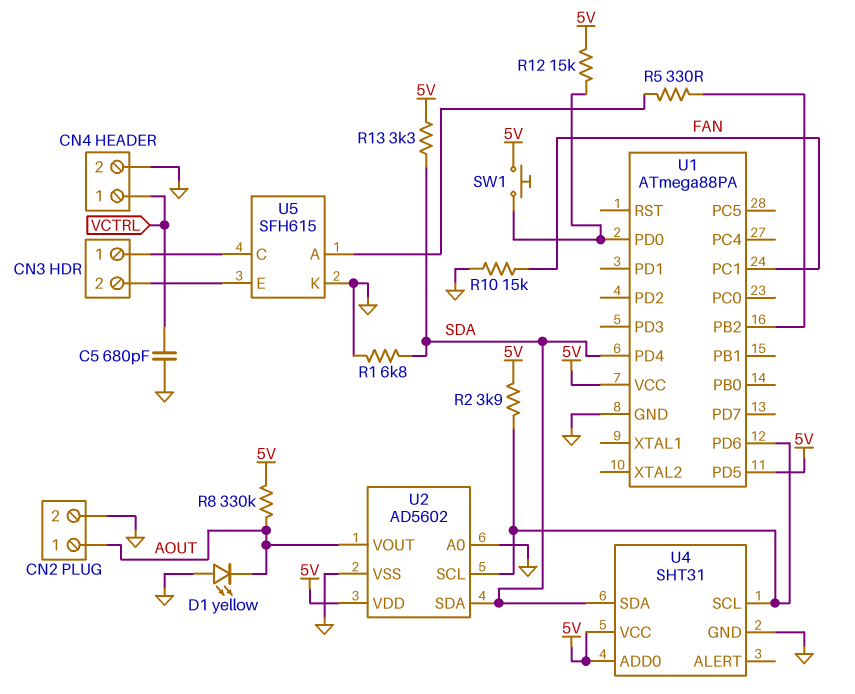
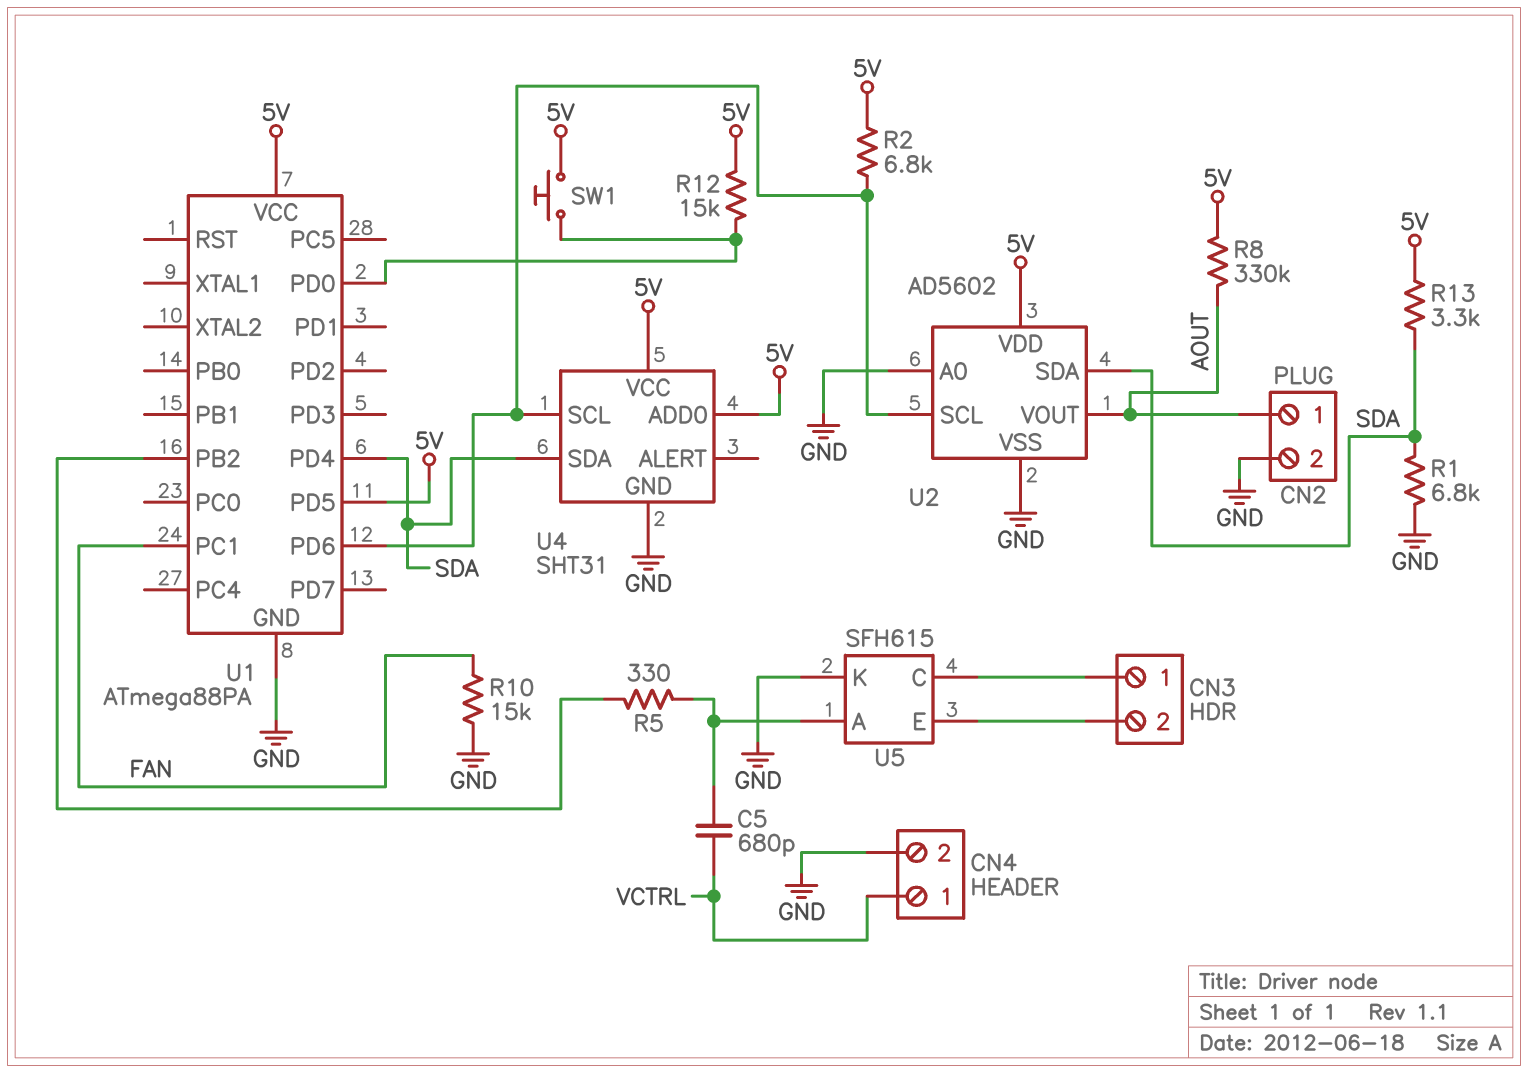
C5: 680pF (GND, VCTRL) -> 680pF (U5/A, VCTRL)
D1: LED yellow (A GND, K AOUT) -> none
R2: 3.9k (5V, U1/PD6) -> 6.8k (5V, U1/PD6)

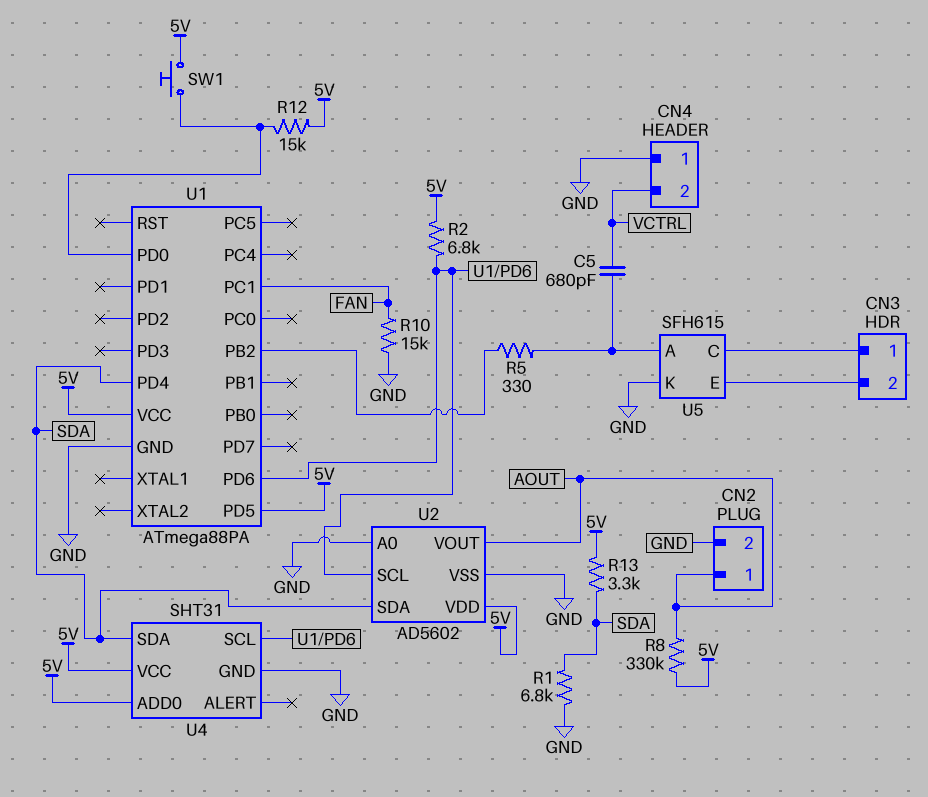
CN4 pin 1: VCTRL -> GND
CN4 pin 2: GND -> VCTRL

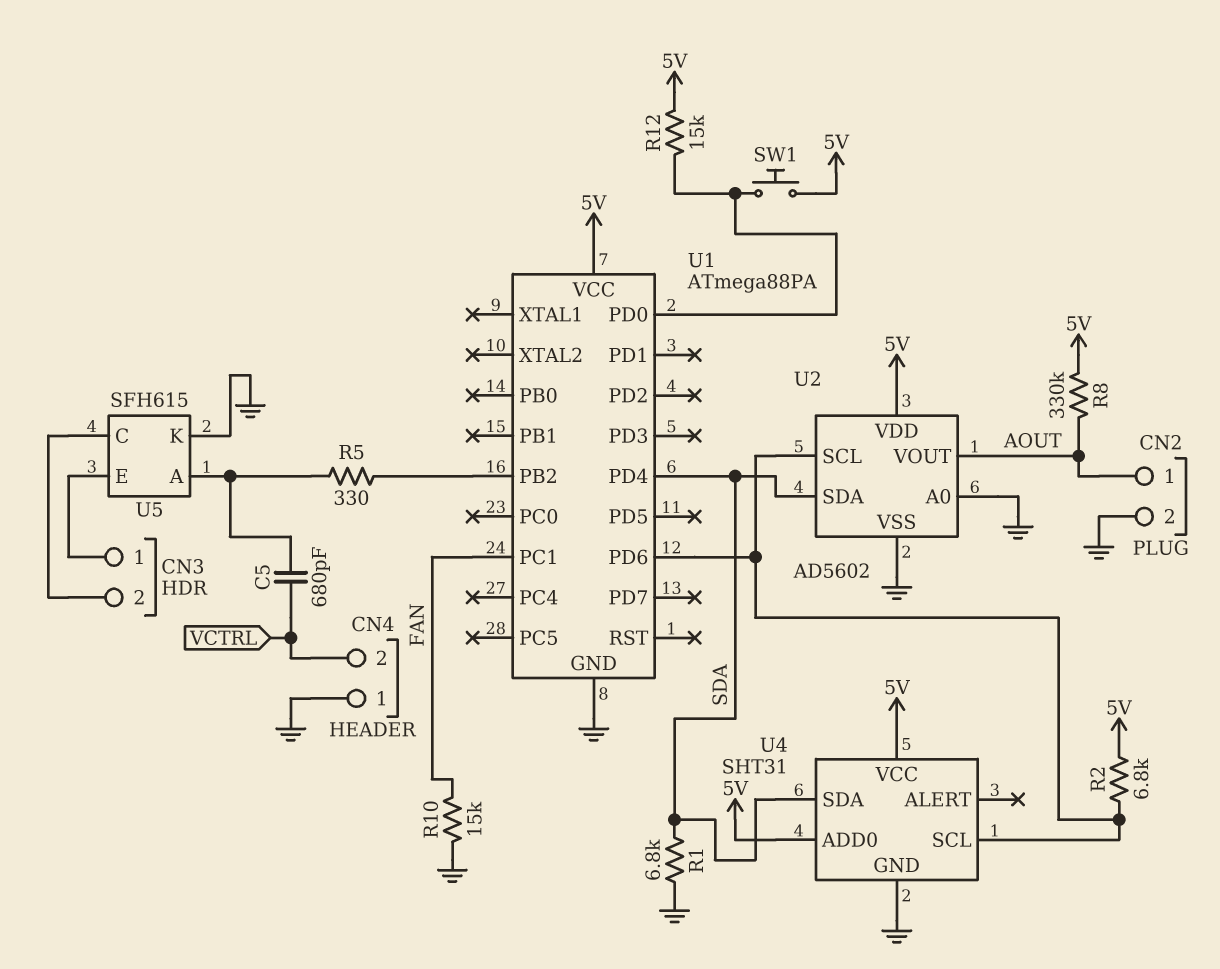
R13: 3.3k (5V, SDA) -> none
U1 pin PD5: 5V -> none
U5 pin C: CN3/1 -> CN3/2
U5 pin E: CN3/2 -> CN3/1

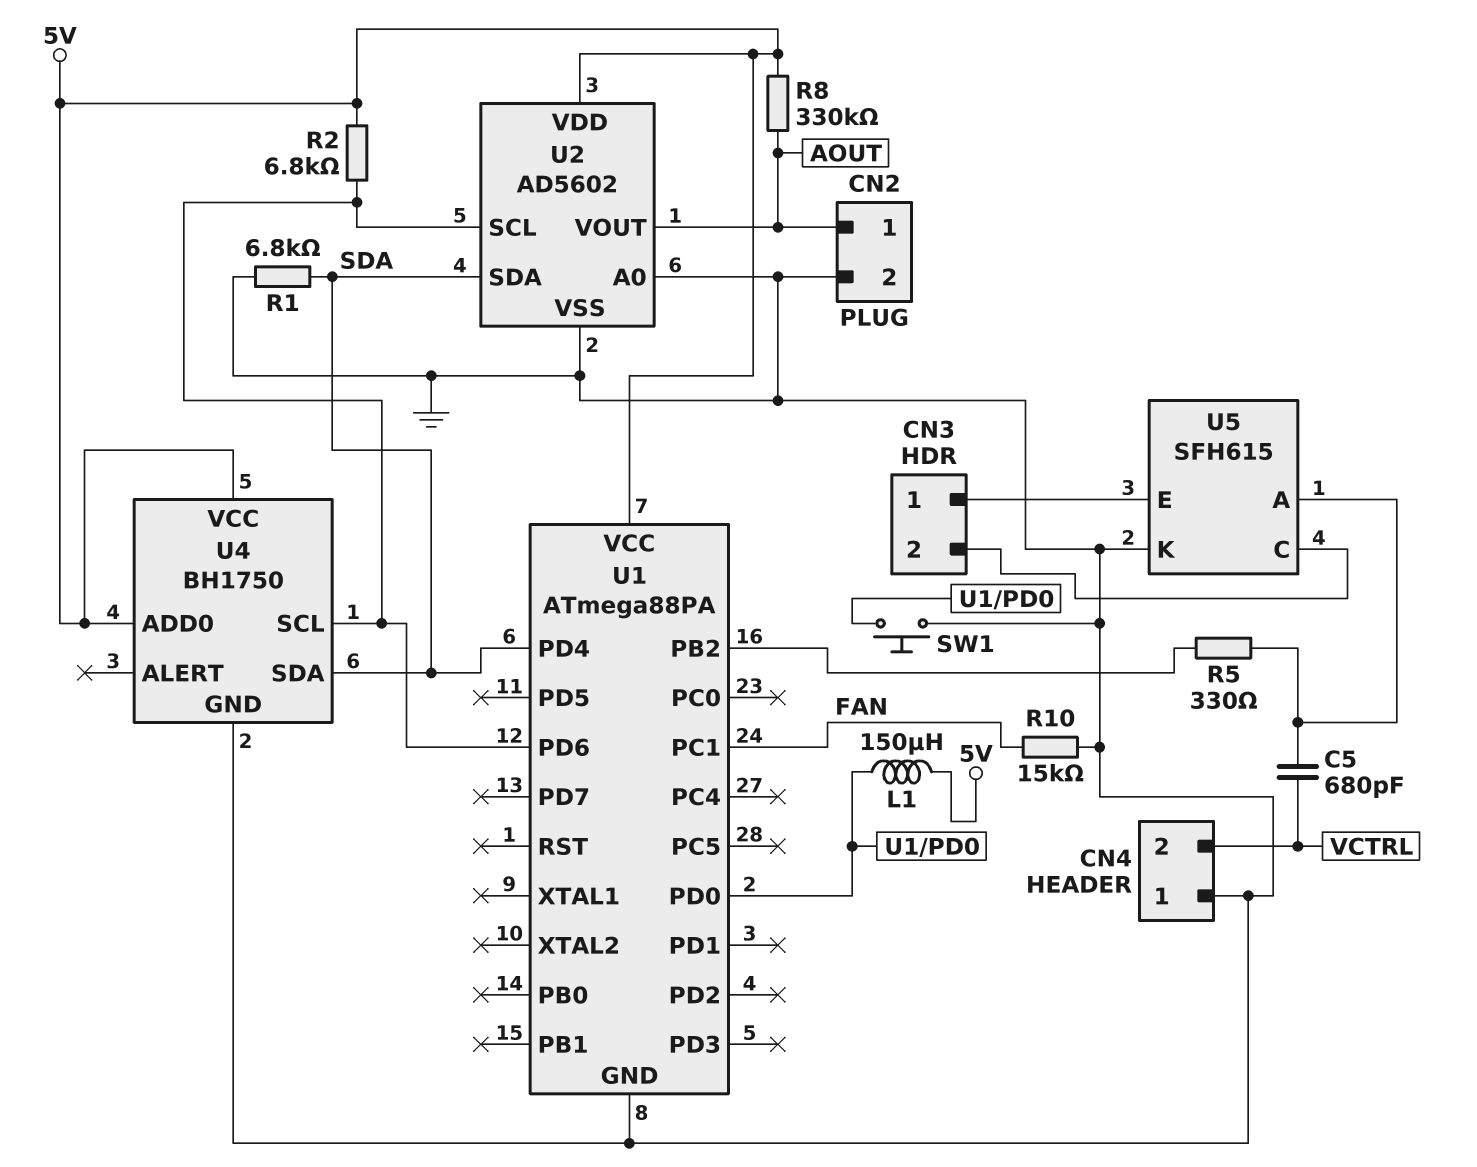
L1: none -> 150uH (5V, U1/PD0)
R12: 15k (5V, U1/PD0) -> none
SW1: button (5V, U1/PD0) -> button (GND, U1/PD0)
U4: SHT31 -> BH1750

